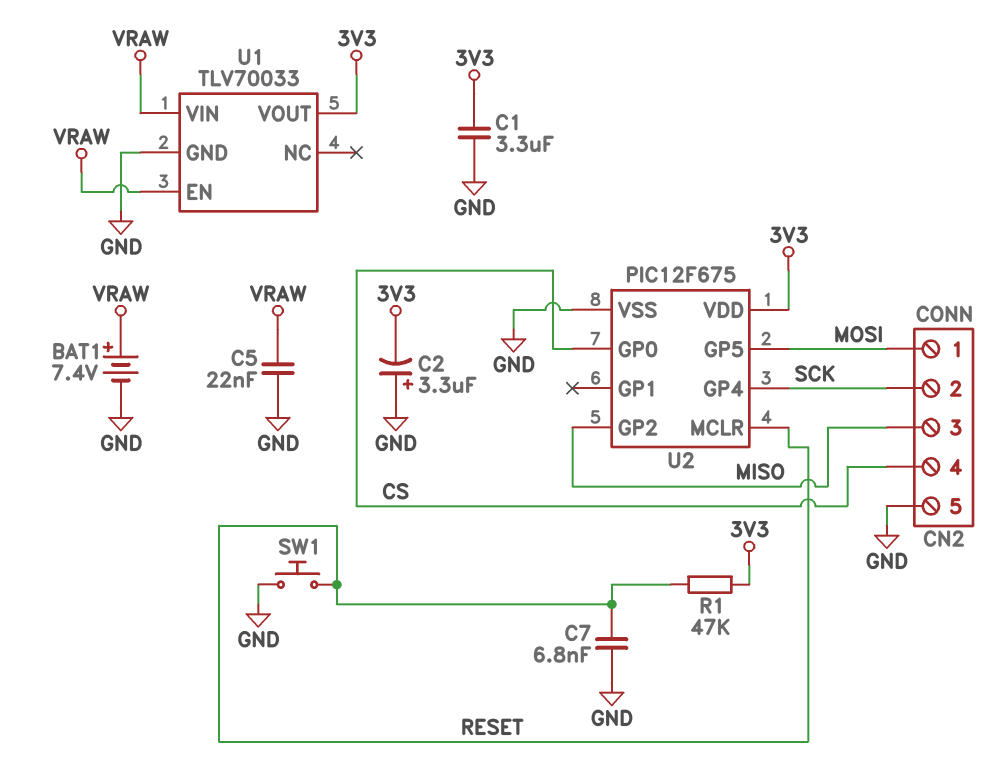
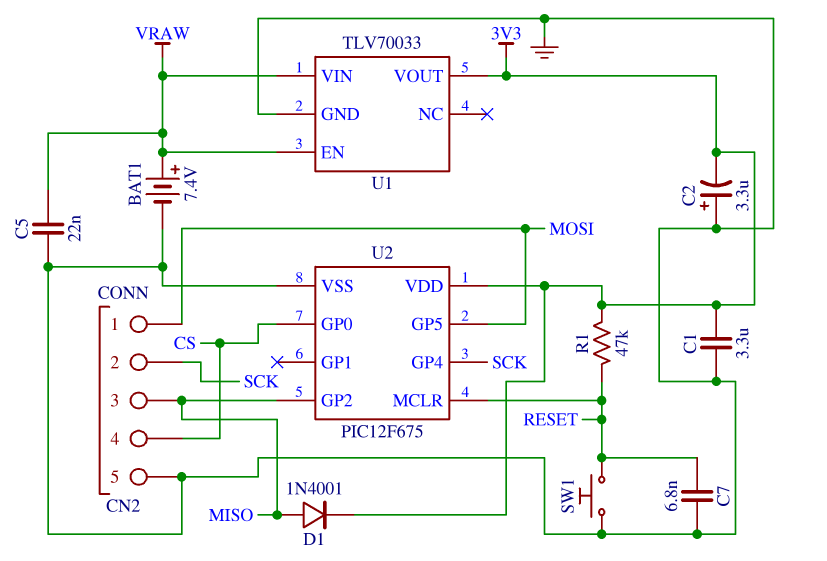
D1: none -> diode 1N4001 (A MISO, K 3V3)

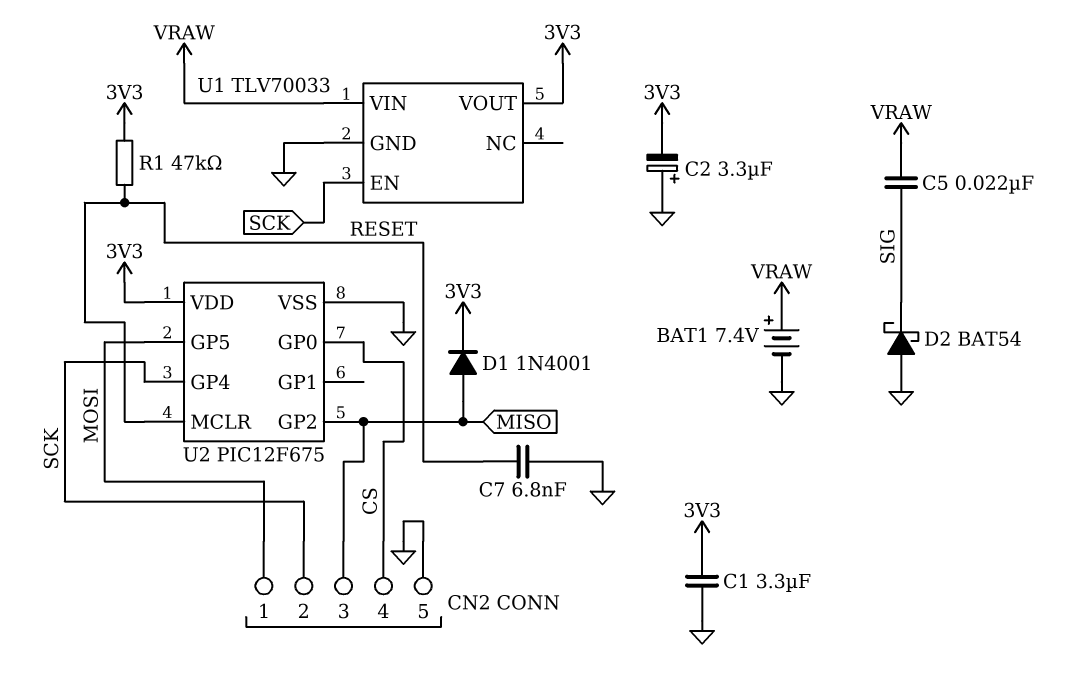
C5: 22nF (GND, VRAW) -> 22nF (SIG, VRAW)
D2: none -> schottky BAT54 (A GND, K SIG)
SW1: button (GND, RESET) -> none
U1 pin EN: VRAW -> SCK

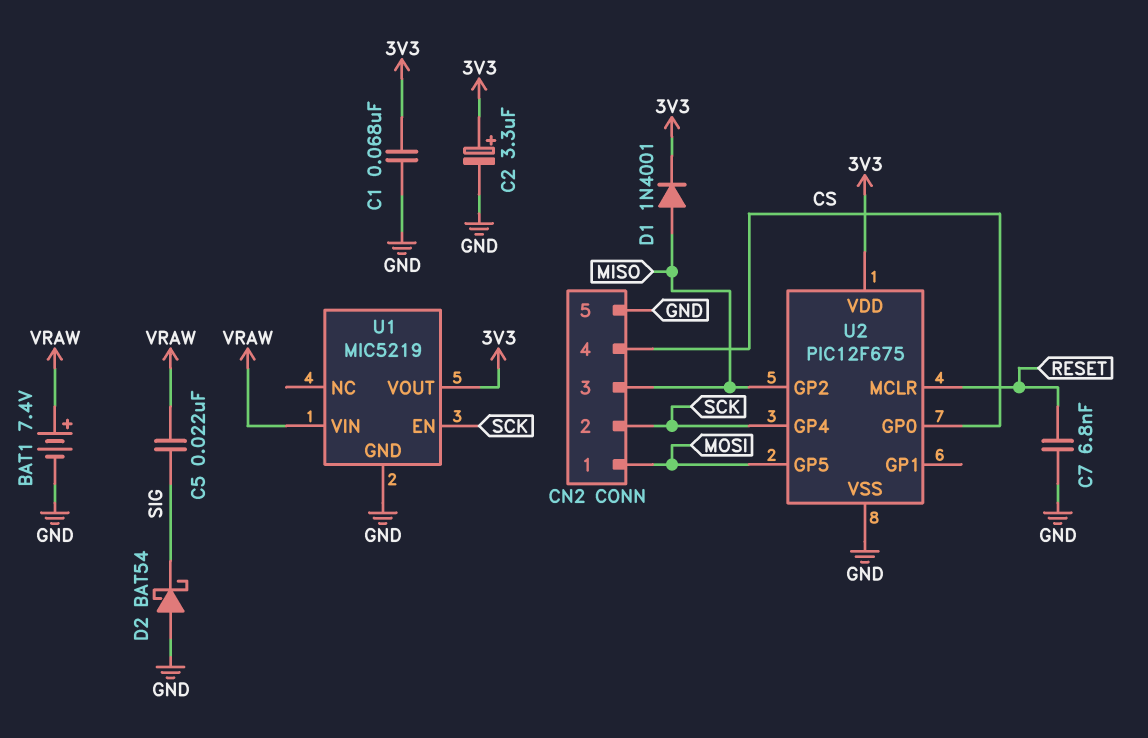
C1: 3.3uF (3V3, GND) -> 68nF (3V3, GND)
C2: 3.3uF (plus GND, minus 3V3) -> 3.3uF (plus 3V3, minus GND)
R1: 47k (3V3, RESET) -> none
U1: TLV70033 -> MIC5219

